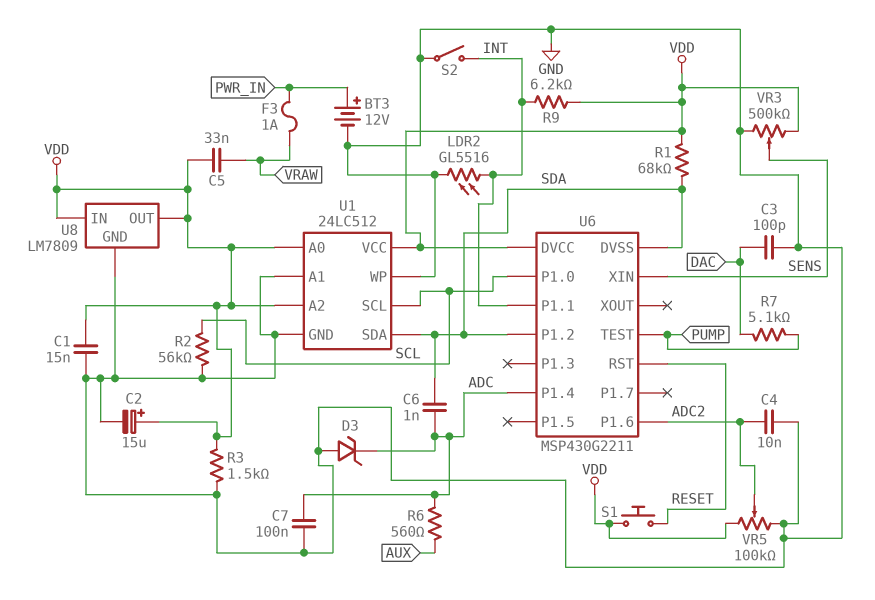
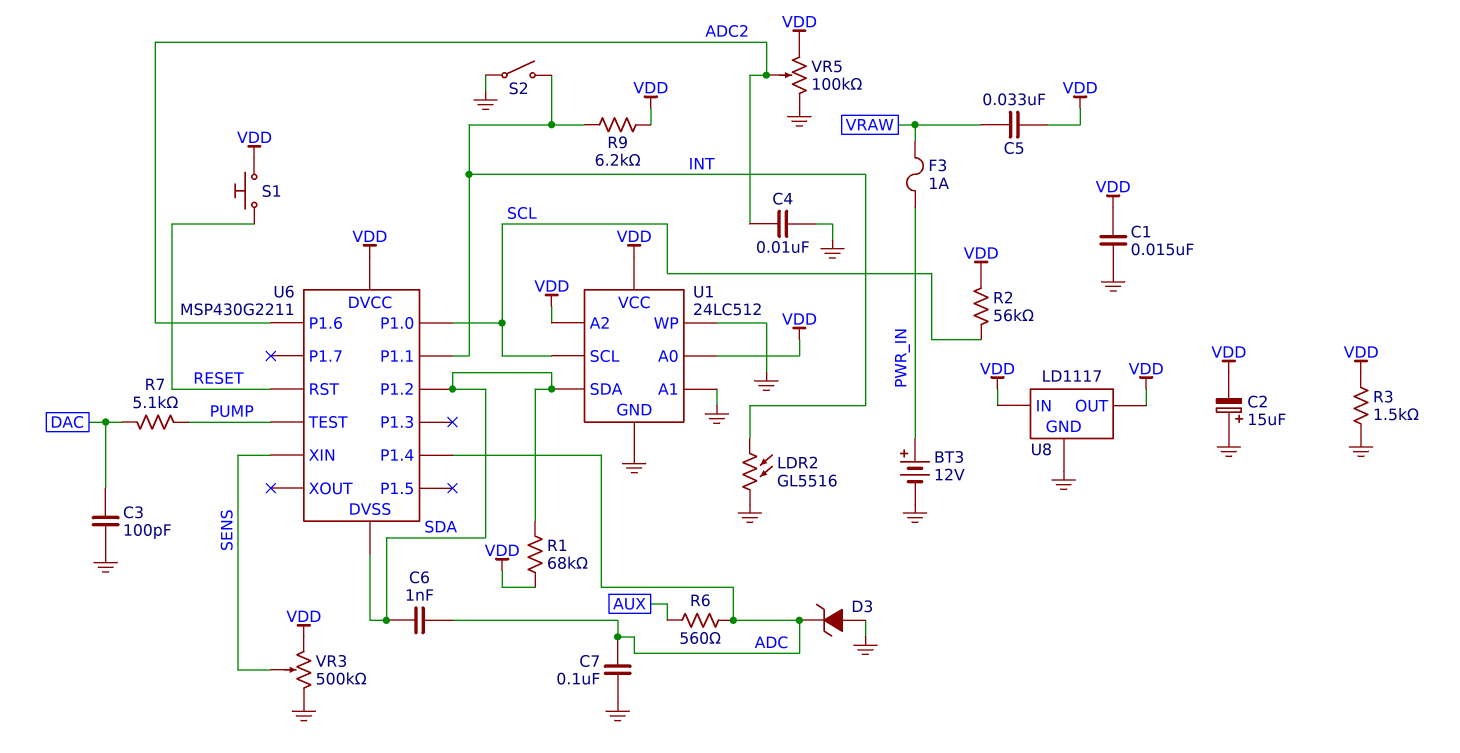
C2: 15uF (plus VDD, minus GND) -> 15uF (plus GND, minus VDD)
R2: 56k (GND, SCL) -> 56k (SCL, VDD)
U8: LM7809 -> LD1117

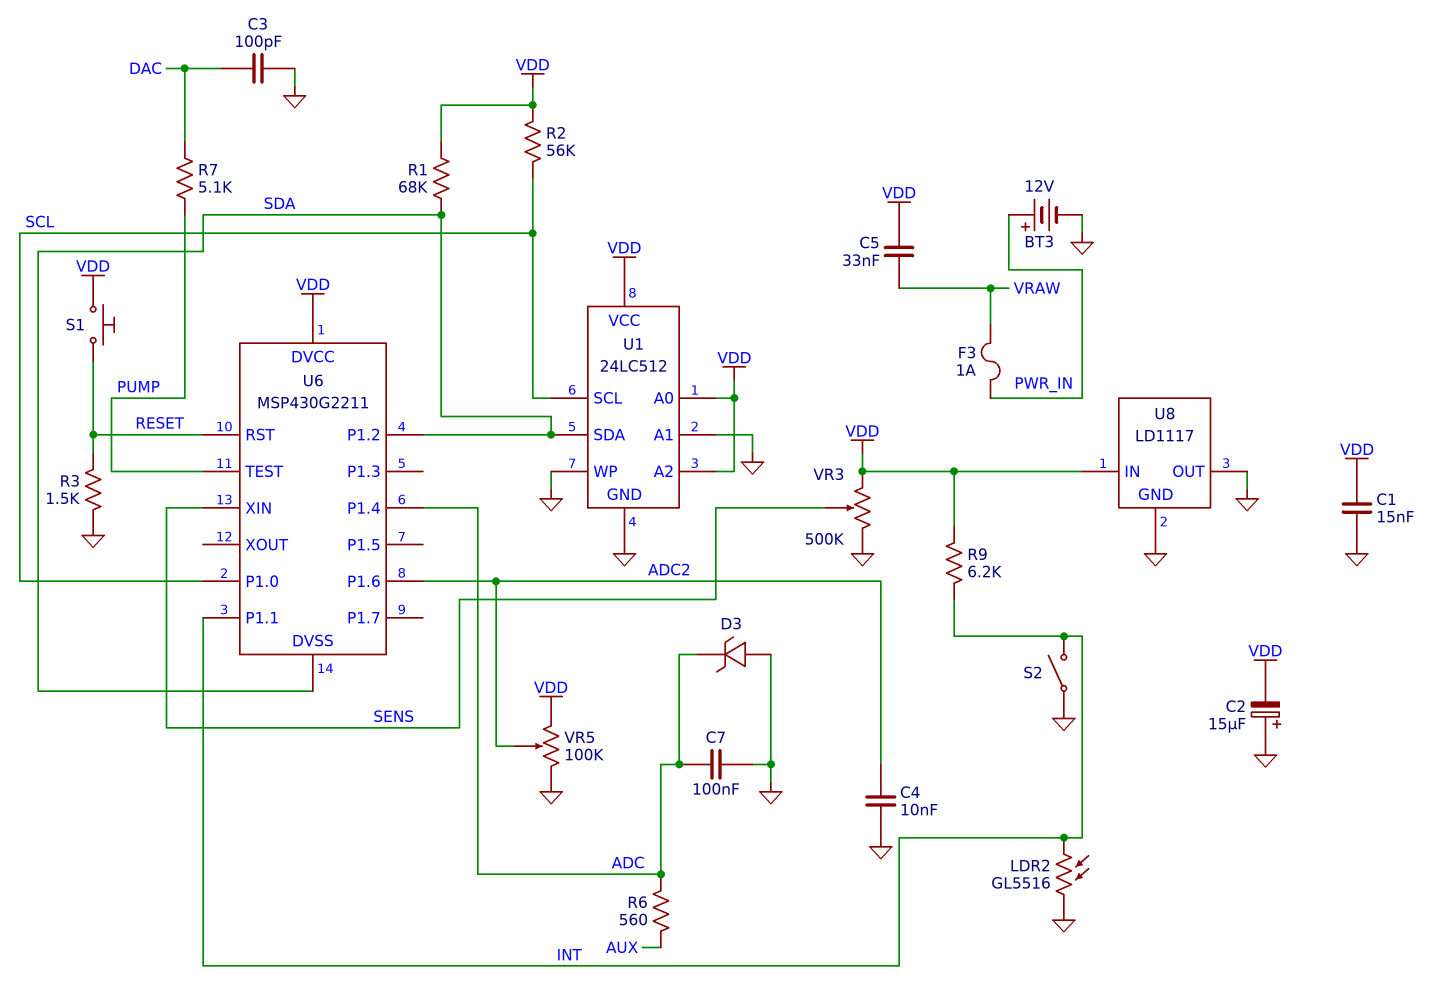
C6: 1nF (ADC, SDA) -> none
R3: 1.5k (GND, VDD) -> 1.5k (GND, RESET)
U8 pin OUT: VDD -> GND

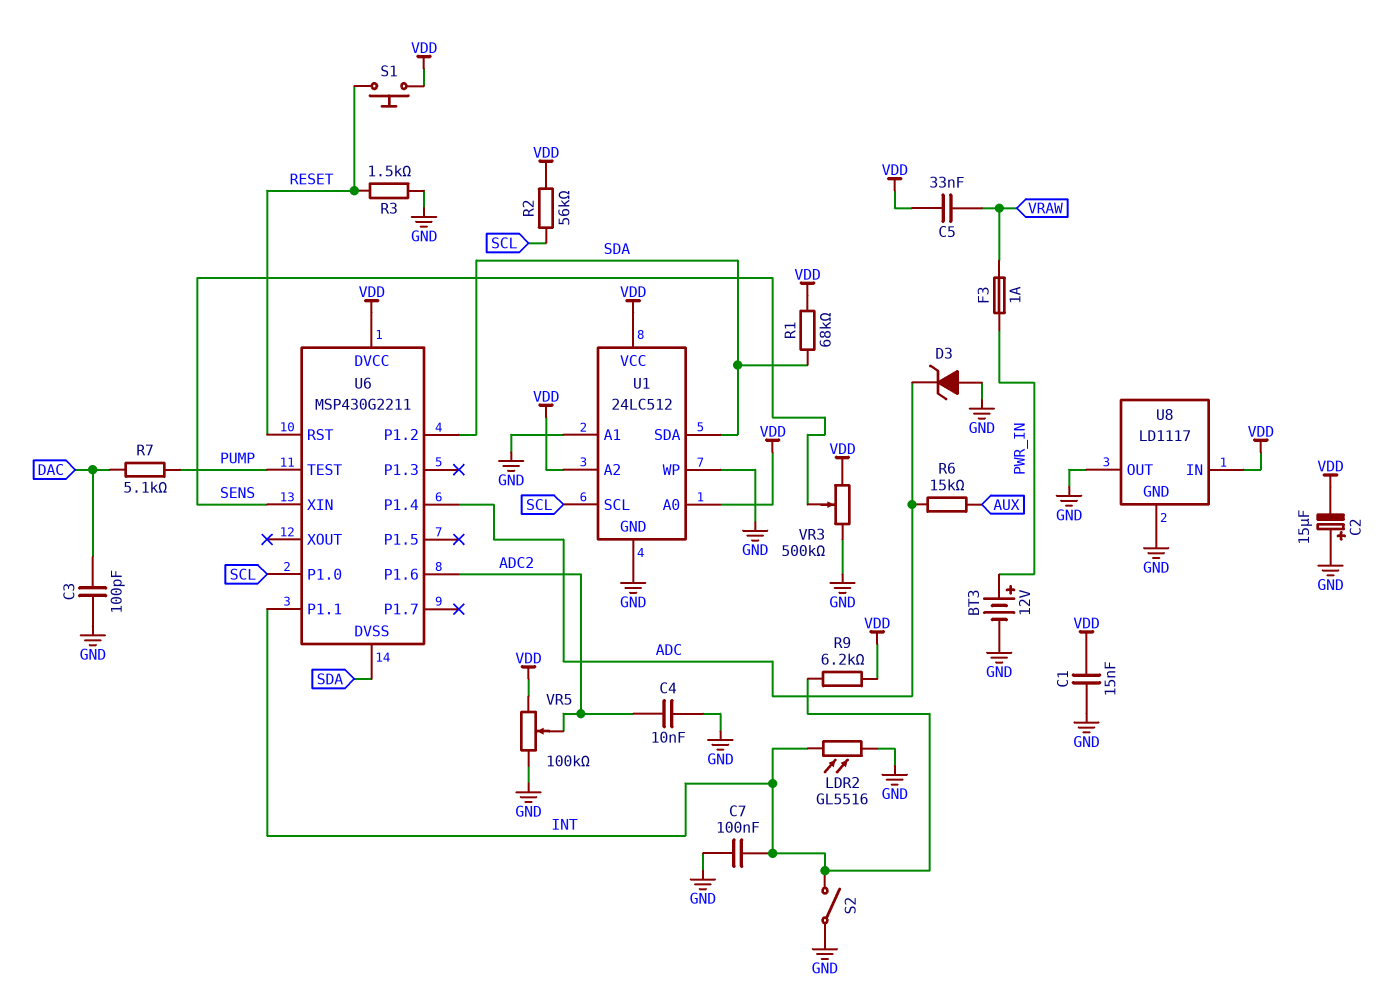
C7: 100nF (ADC, GND) -> 100nF (GND, INT)
R6: 560 (ADC, AUX) -> 15k (ADC, AUX)

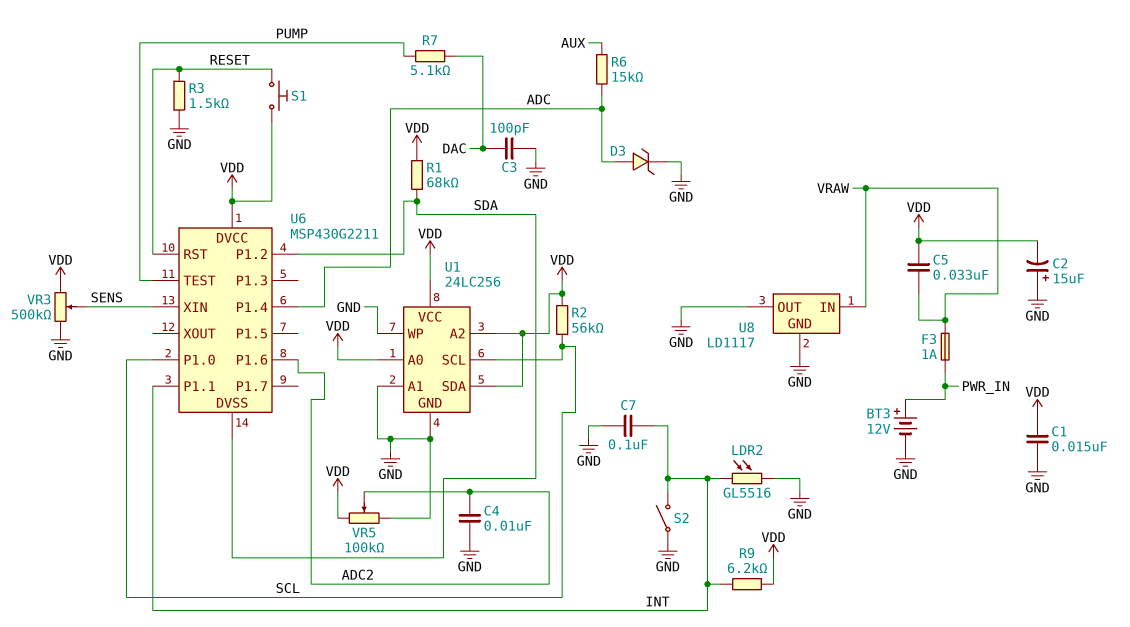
D3: zener (A GND, K ADC) -> zener (A ADC, K GND)
U1: 24LC512 -> 24LC256
U1 pin SDA: SDA -> VDD
U8 pin IN: VDD -> VRAW

